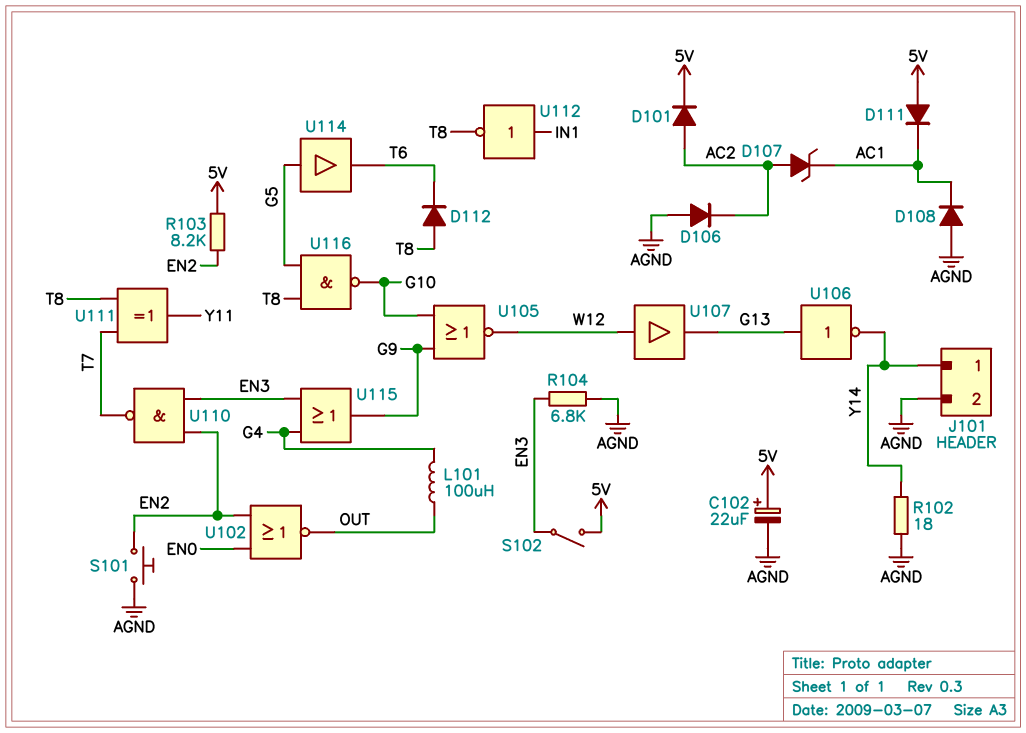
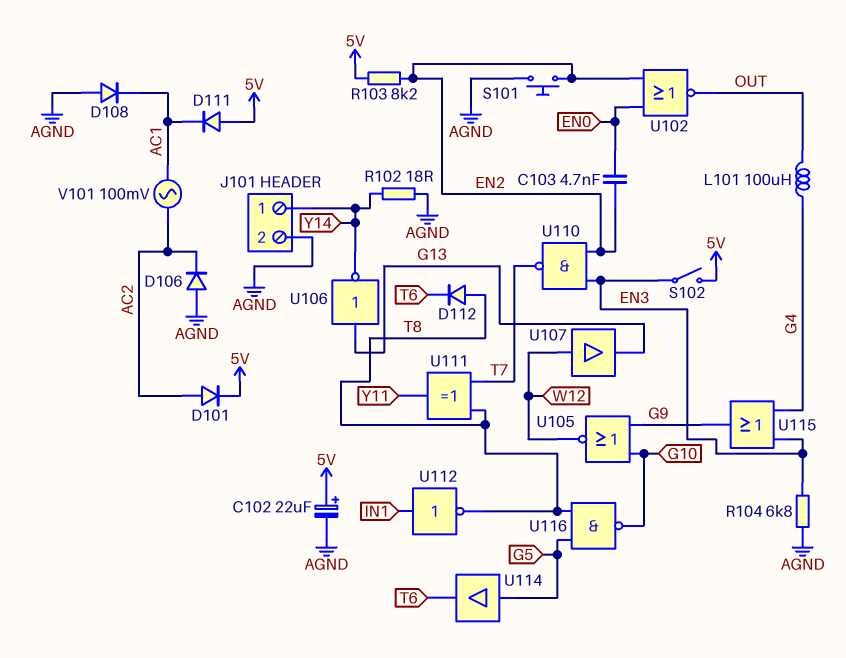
C103: none -> 4.7nF (EN0, EN2)
D107: zener (A AC2, K AC1) -> none
V101: none -> AC 100mV (AC1, AC2)

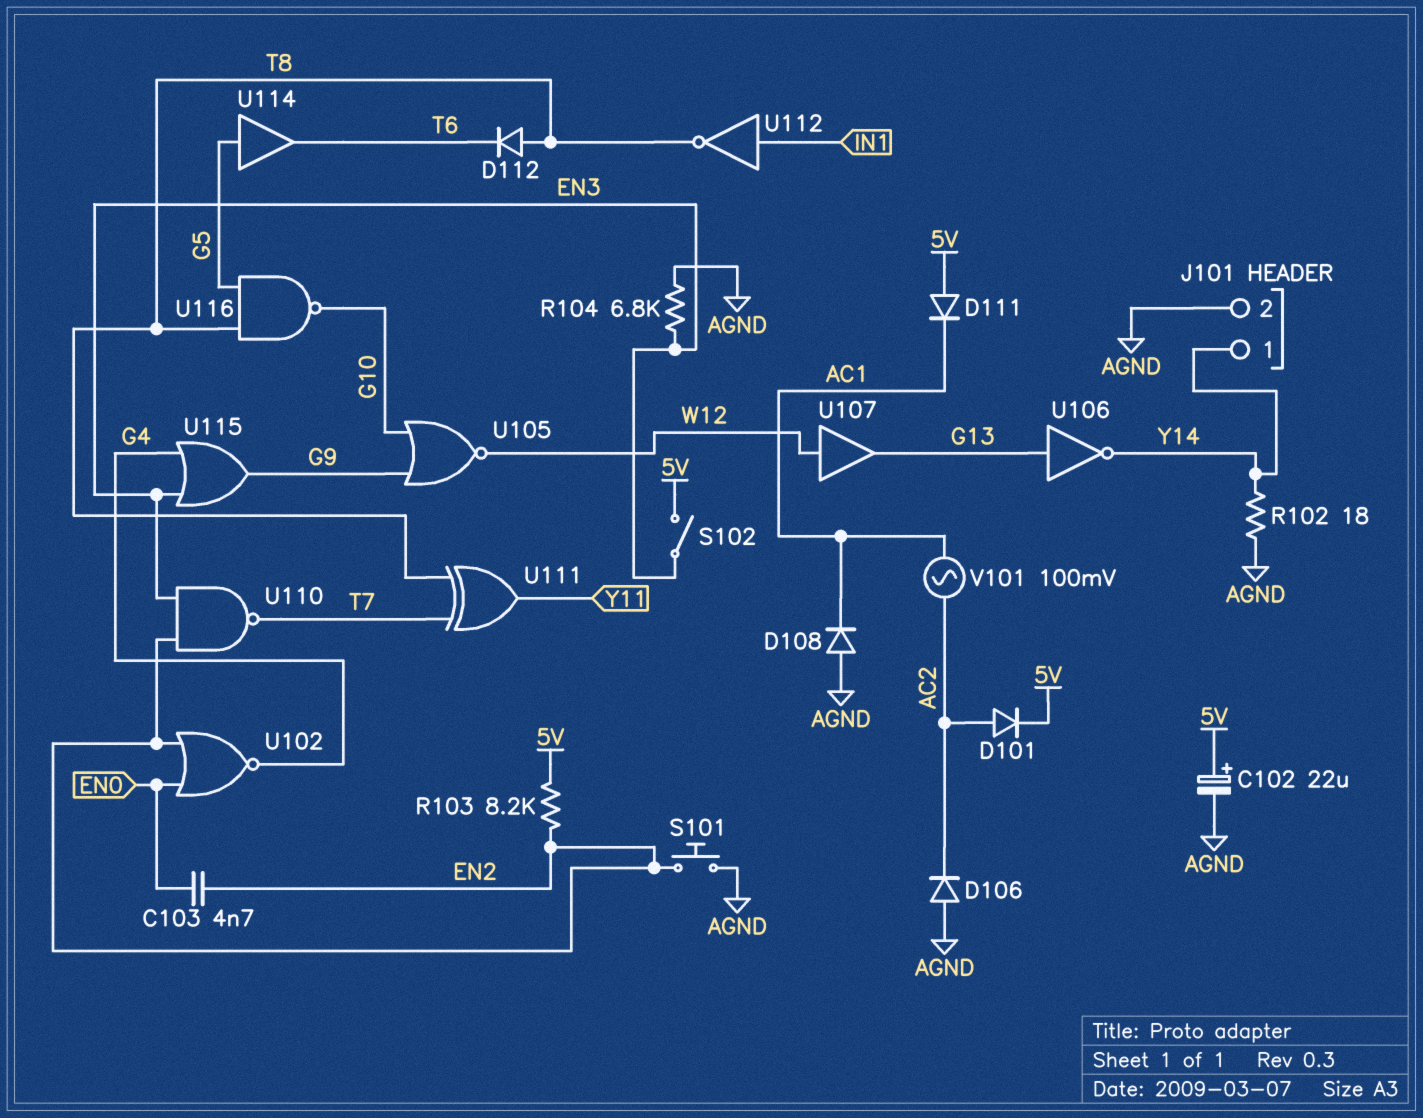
L101: 100uH (G4, OUT) -> none
U102: NOR (in EN0, in EN2, out OUT) -> NOR (in EN0, in EN2, out G4)

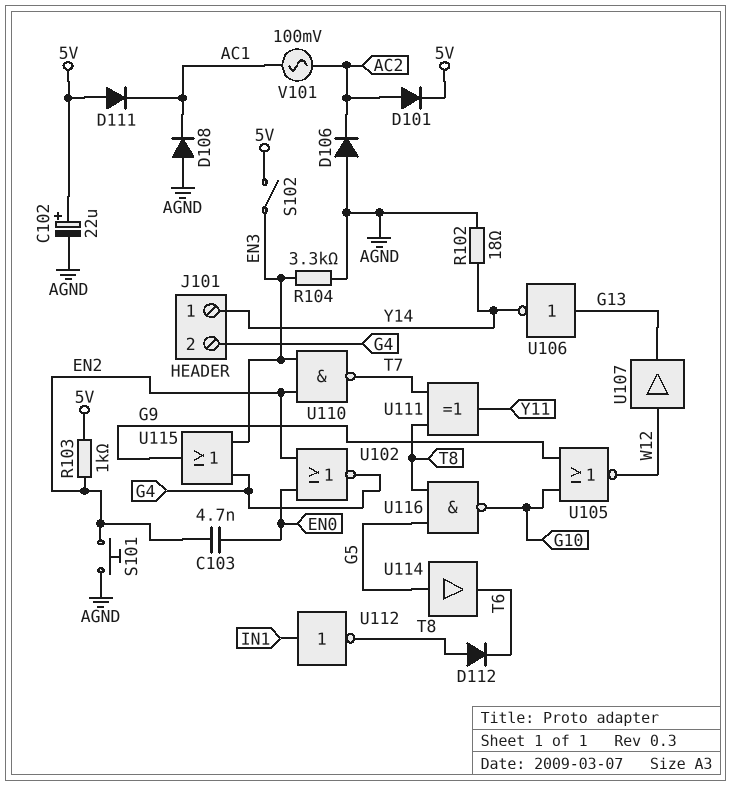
J101 pin 2: AGND -> G4
R103: 8.2k (5V, EN2) -> 1k (5V, EN2)
R104: 6.8k (AGND, EN3) -> 3.3k (AGND, EN3)

